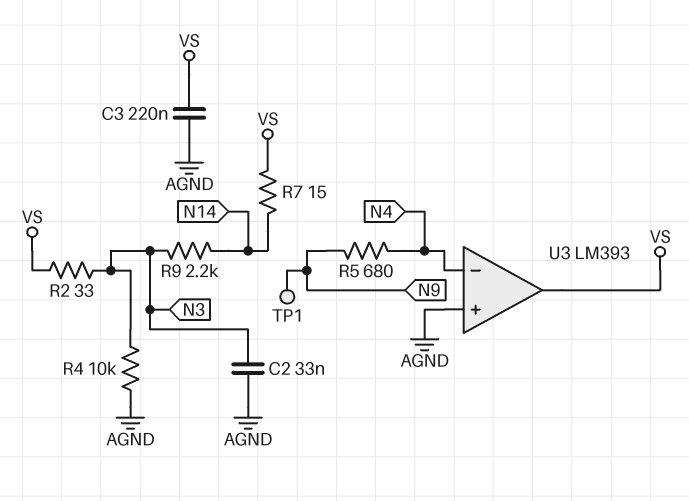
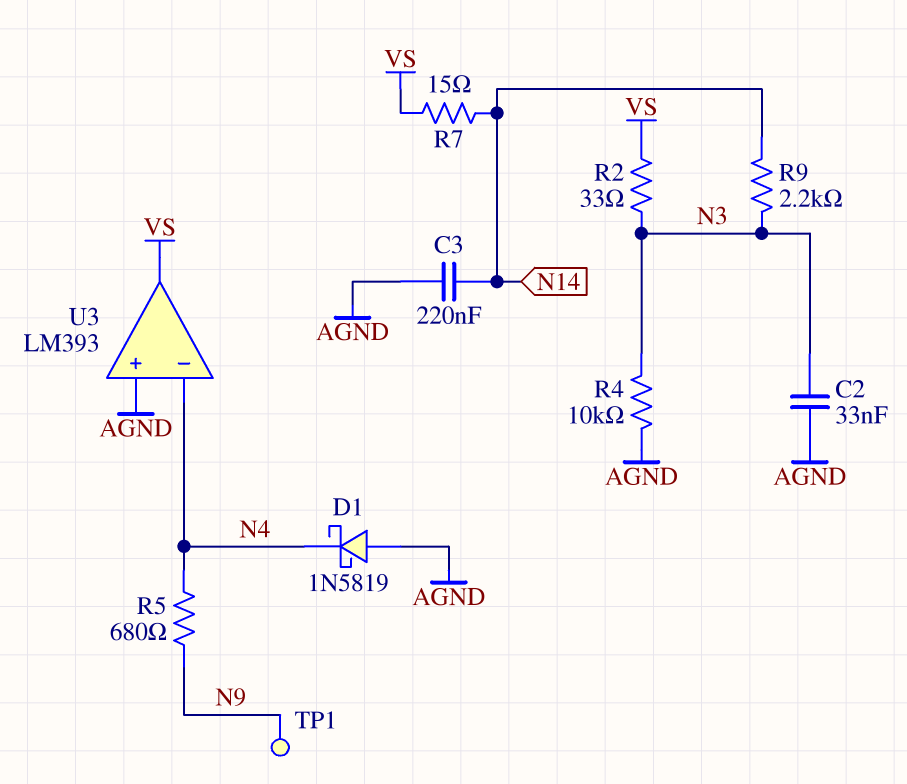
C3: 220nF (AGND, VS) -> 220nF (AGND, N14)
D1: none -> schottky 1N5819 (A AGND, K N4)

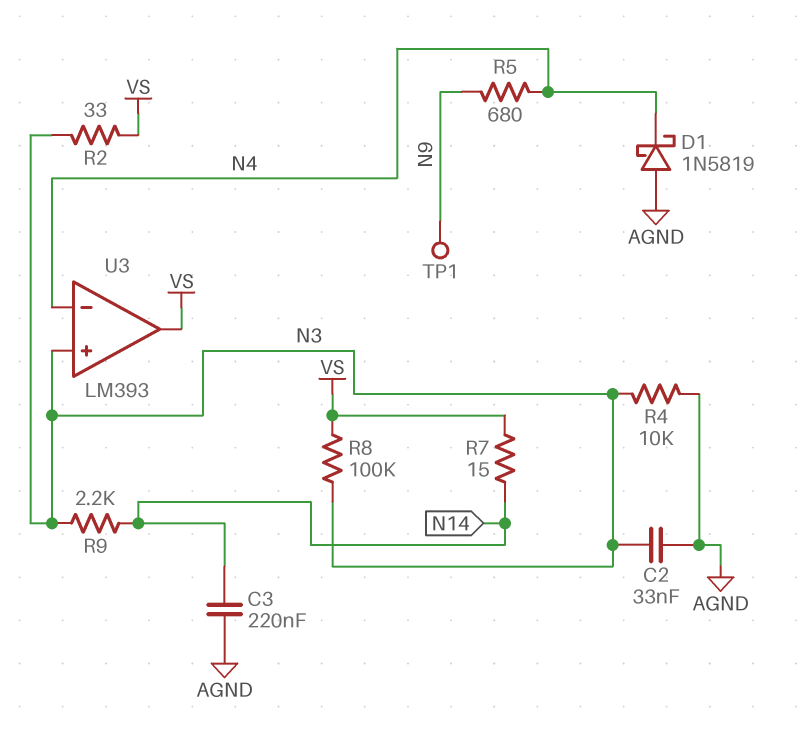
R8: none -> 100k (N3, VS)
U3 pin in+: AGND -> N3

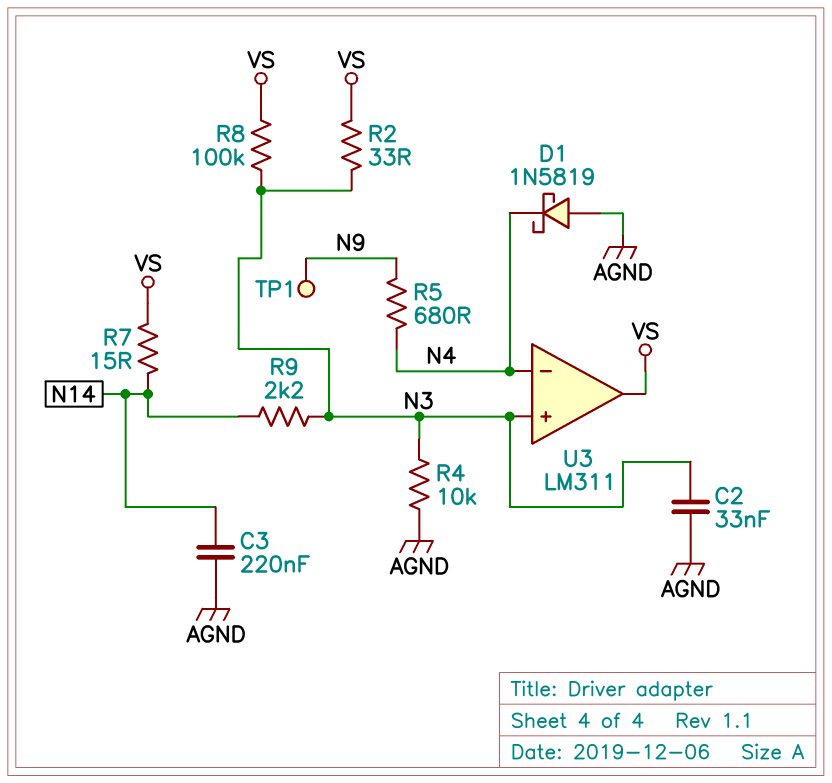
U3: LM393 -> LM311

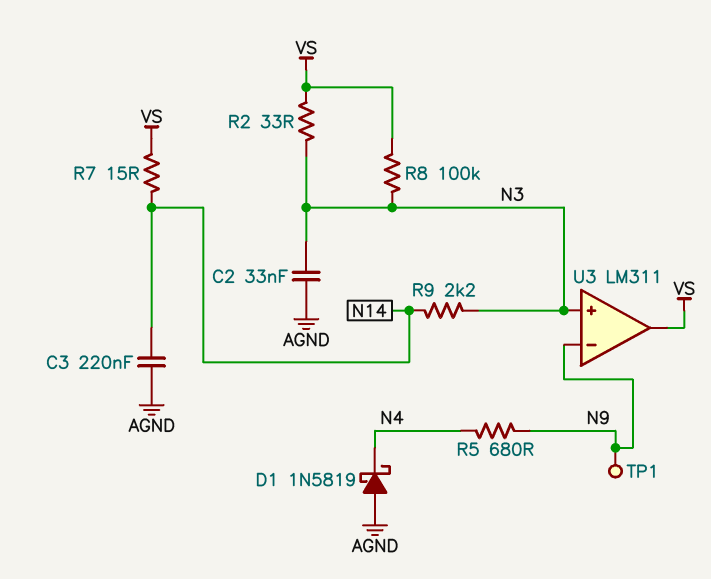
R4: 10k (AGND, N3) -> none
U3 pin in-: N4 -> N9

